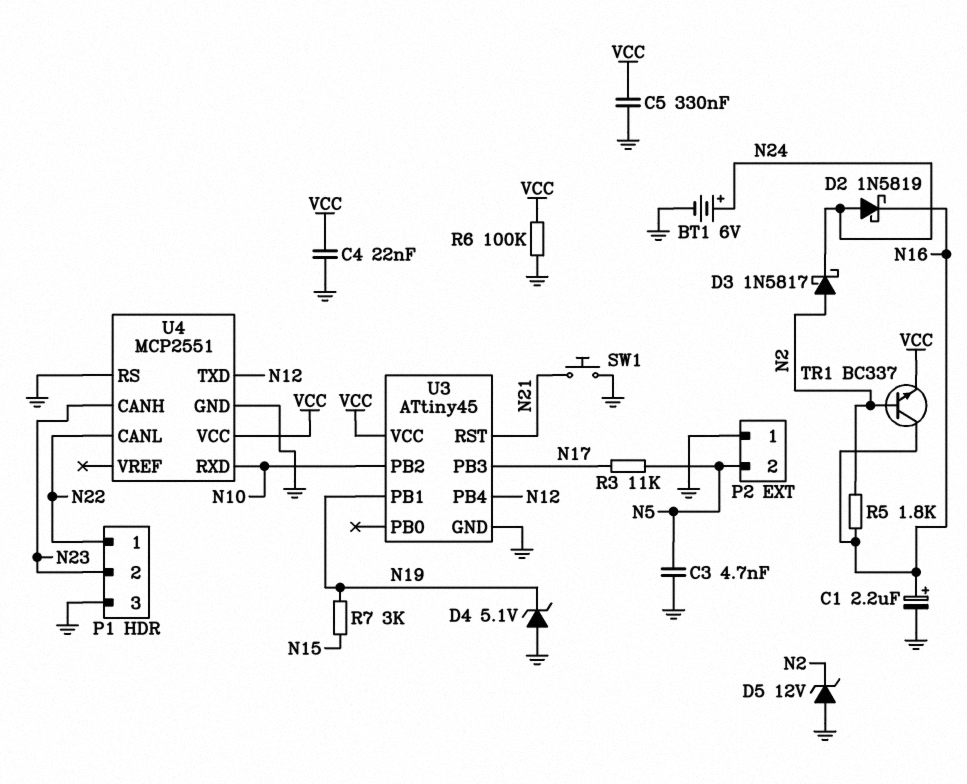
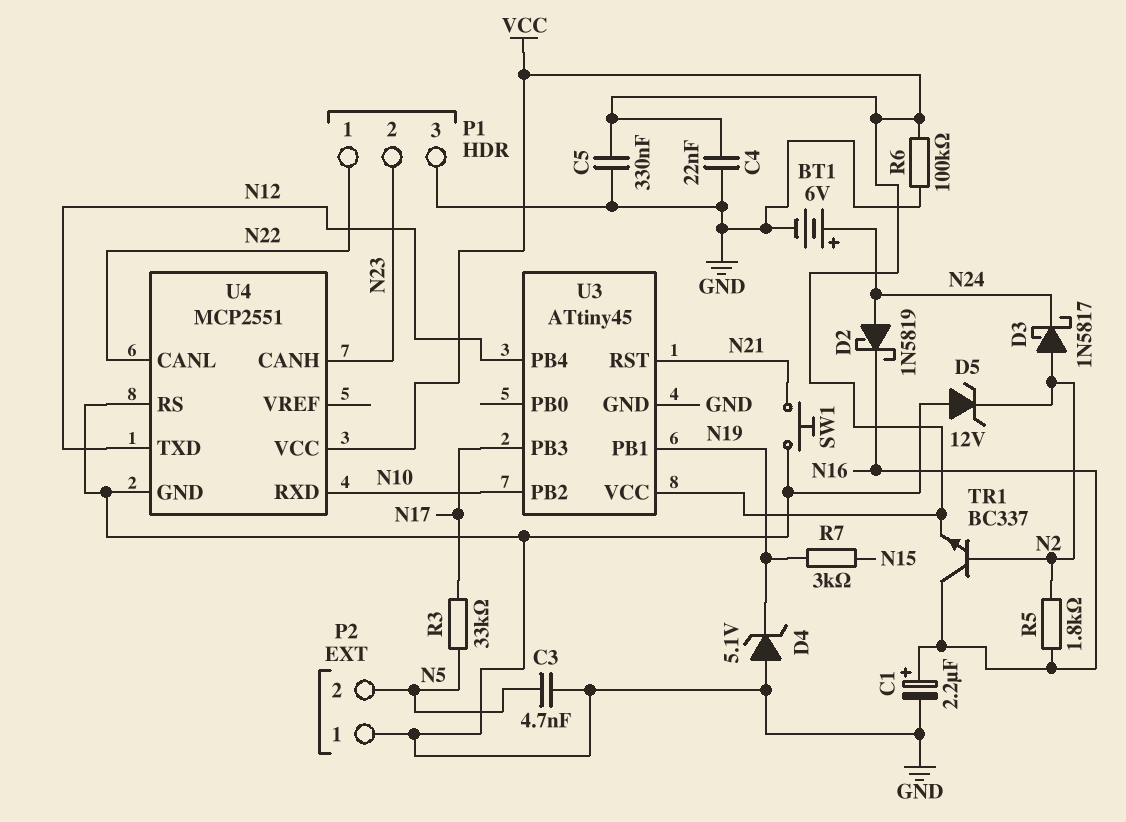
R3: 11k (N5, N17) -> 33k (N5, N17)

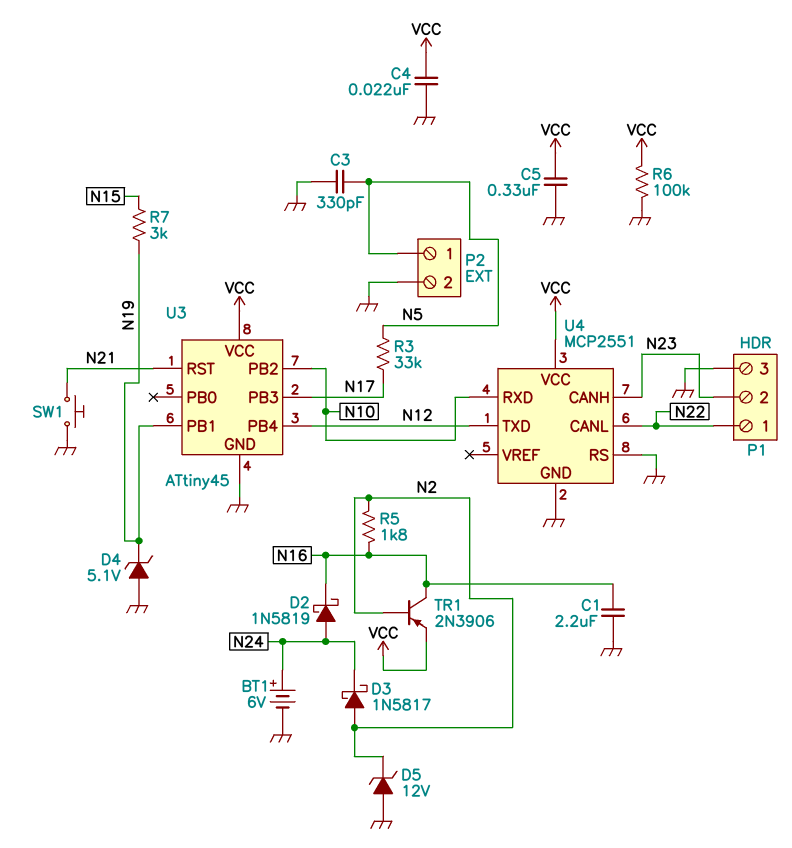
C1: 2.2uF (plus N16, minus GND) -> 2.2uF (GND, N16)
C3: 4.7nF (GND, N5) -> 330pF (GND, N5)
P2 pin 1: GND -> N5
P2 pin 2: N5 -> GND
TR1: NPN BC337 (B N2, C N16, E VCC) -> PNP 2N3906 (B N2, C N16, E VCC)

